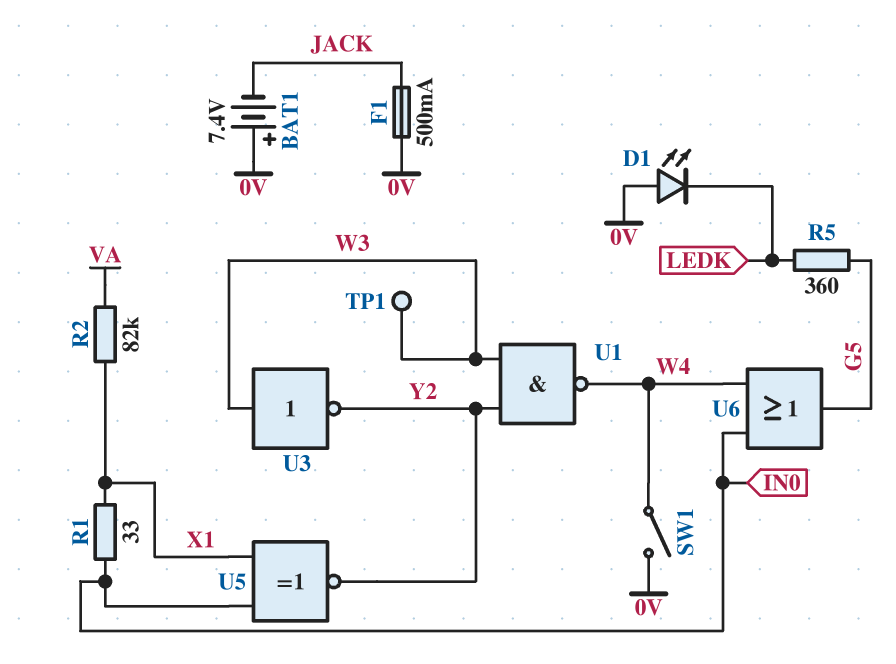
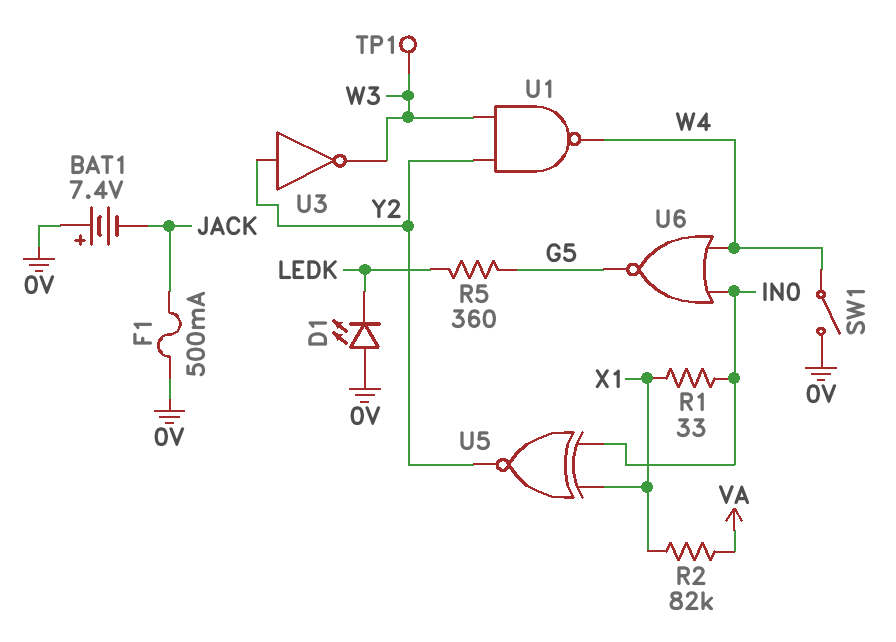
U3: NOT (in W3, out Y2) -> NOT (in Y2, out W3)
U6: OR (in IN0, in W4, out G5) -> NOR (in IN0, in W4, out G5)

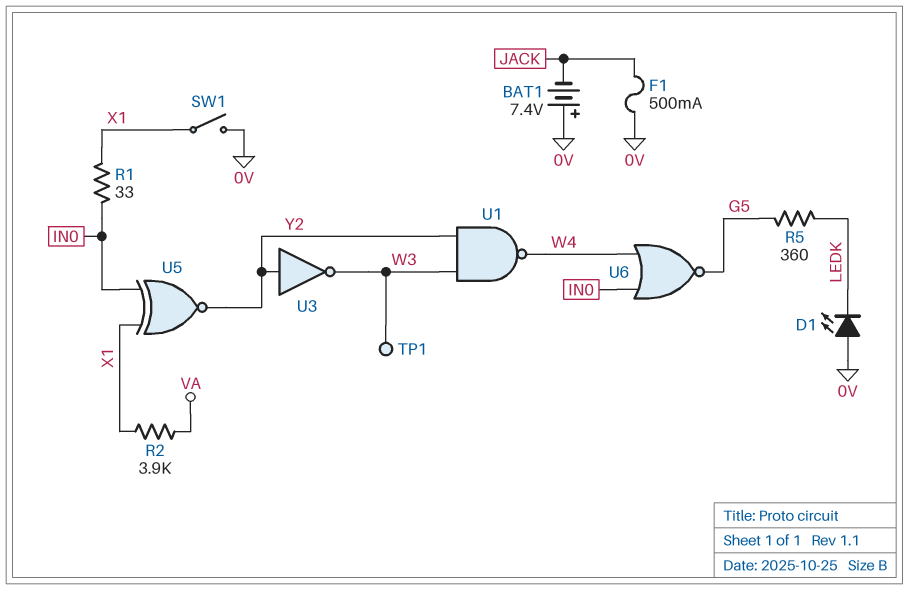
R2: 82k (VA, X1) -> 3.9k (VA, X1)
SW1: switch (0V, W4) -> switch (0V, X1)

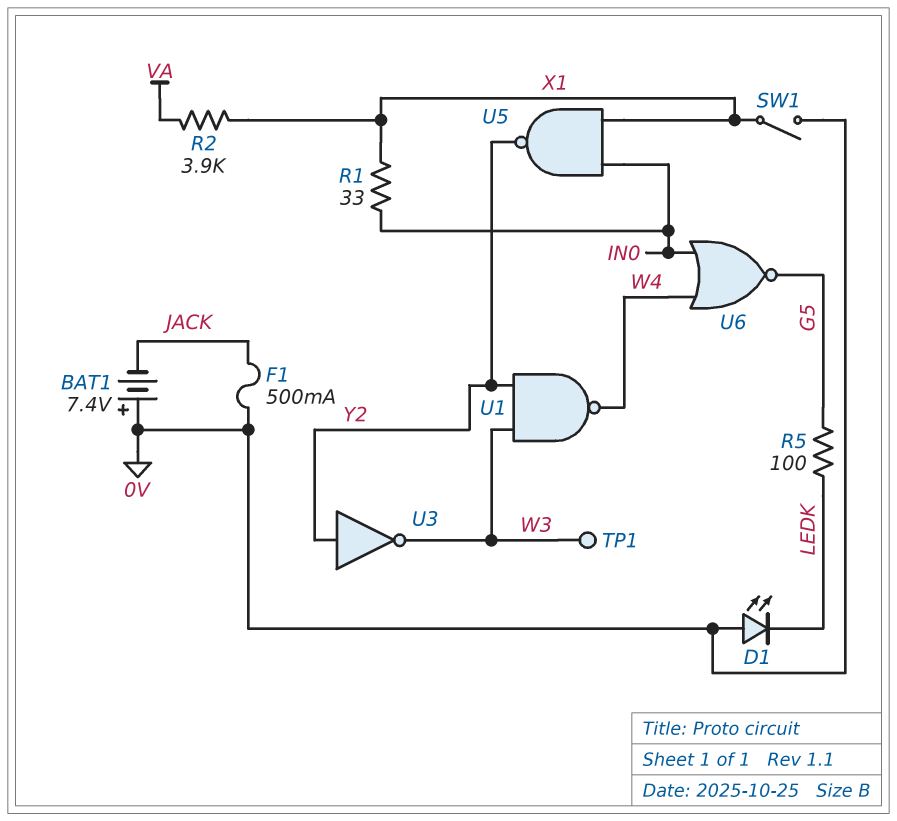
R5: 360 (G5, LEDK) -> 100 (G5, LEDK)
U5: XNOR (in IN0, in X1, out Y2) -> NAND (in IN0, in X1, out Y2)

